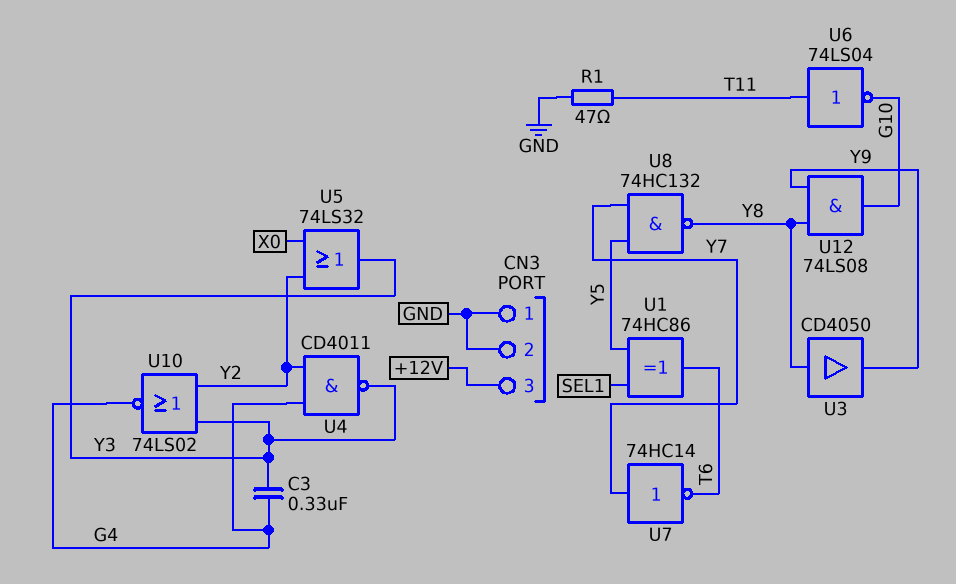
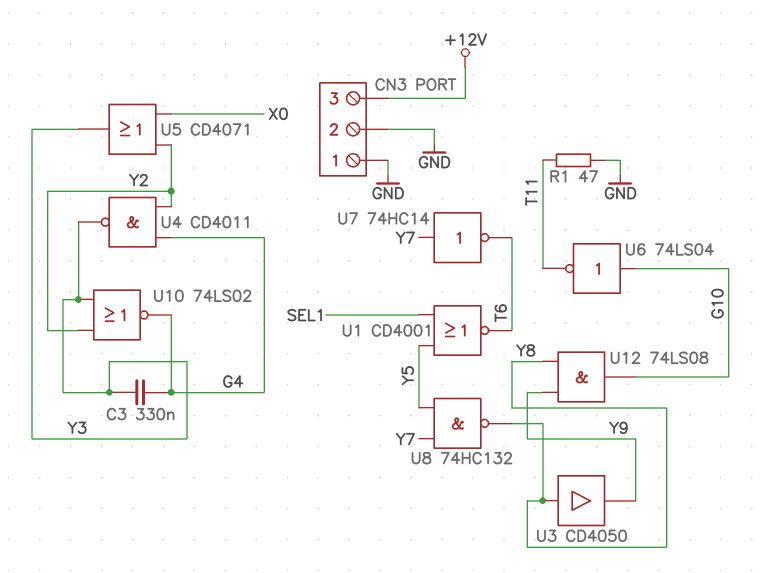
U1: XOR 74HC86 (in SEL1, in Y5, out T6) -> NOR CD4001 (in SEL1, in Y5, out T6)
U5: OR 74LS32 (in X0, in Y2, out Y3) -> OR CD4071 (in X0, in Y2, out Y3)
U6: NOT 74LS04 (in T11, out G10) -> NOT 74LS04 (in G10, out T11)

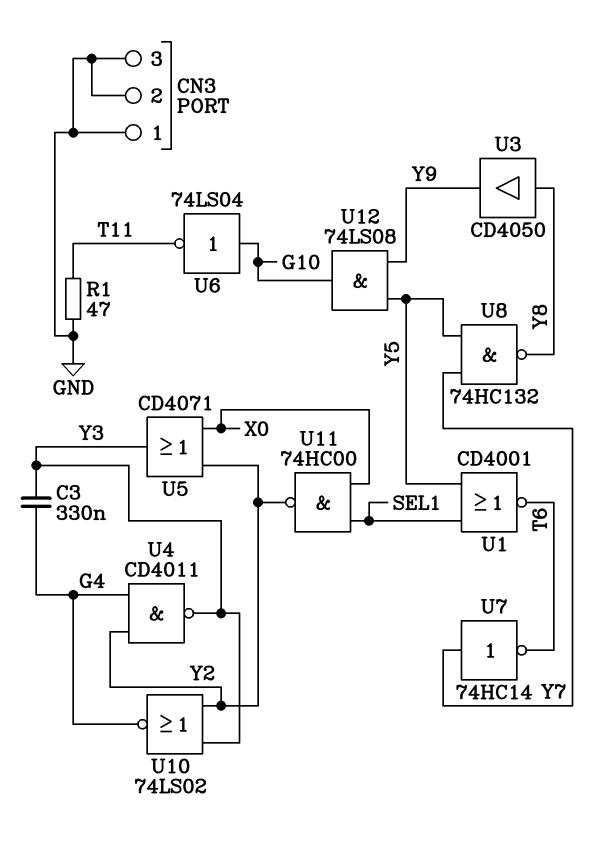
CN3 pin 3: +12V -> GND
U11: none -> NAND 74HC00 (in SEL1, in X0, out Y2)
U12: AND 74LS08 (in Y8, in Y9, out G10) -> AND 74LS08 (in Y5, in Y9, out G10)

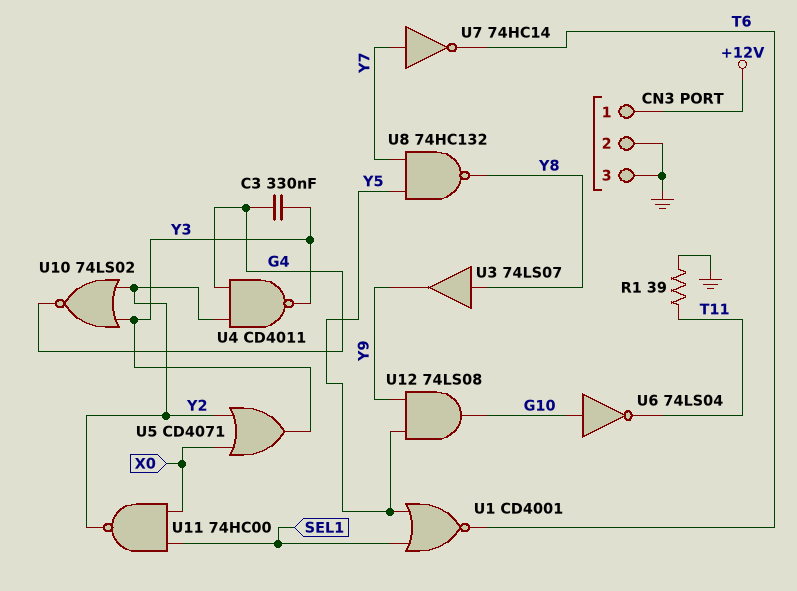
CN3 pin 1: GND -> +12V
R1: 47 (GND, T11) -> 39 (GND, T11)
U3: buffer CD4050 (in Y8, out Y9) -> buffer 74LS07 (in Y8, out Y9)

